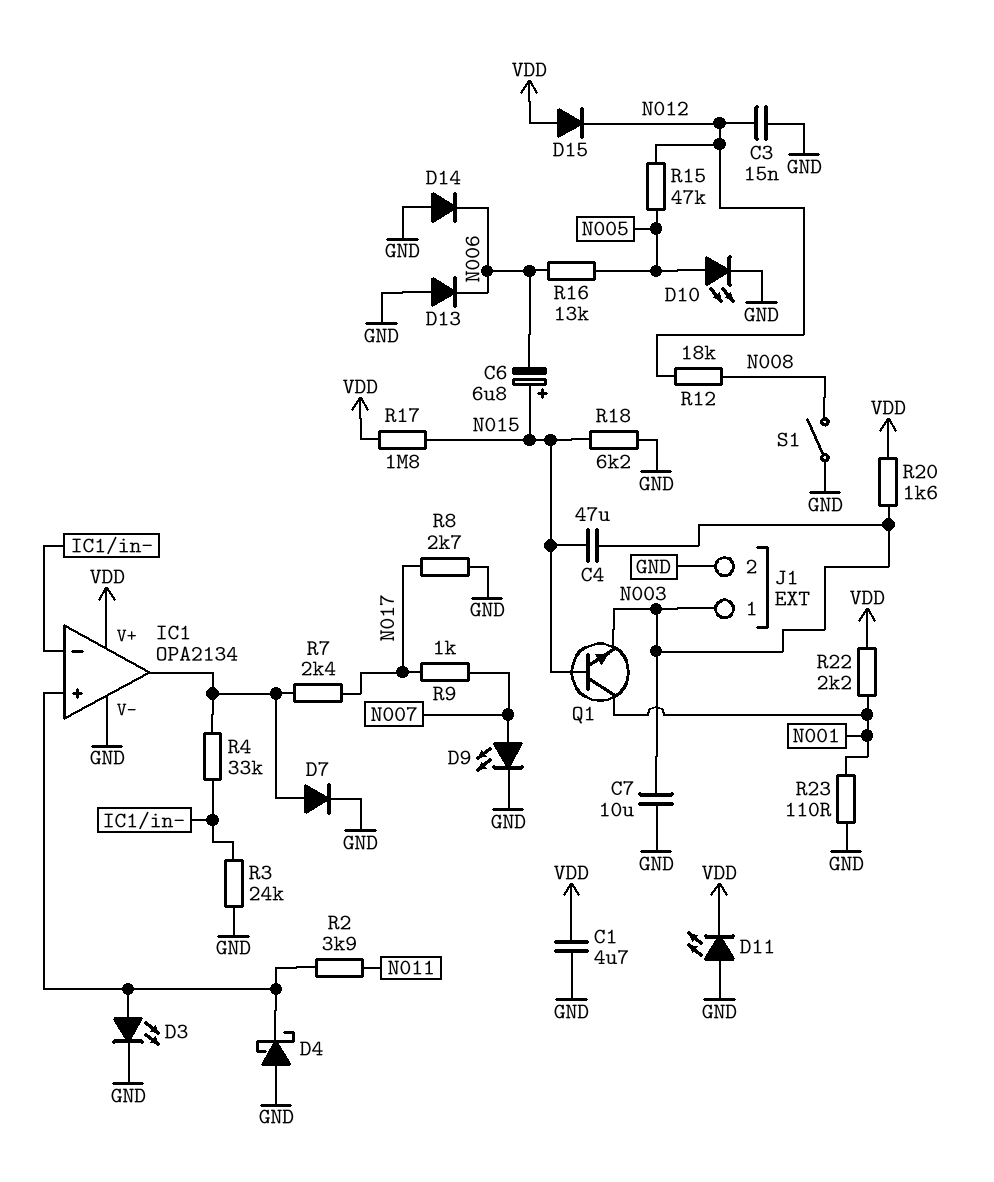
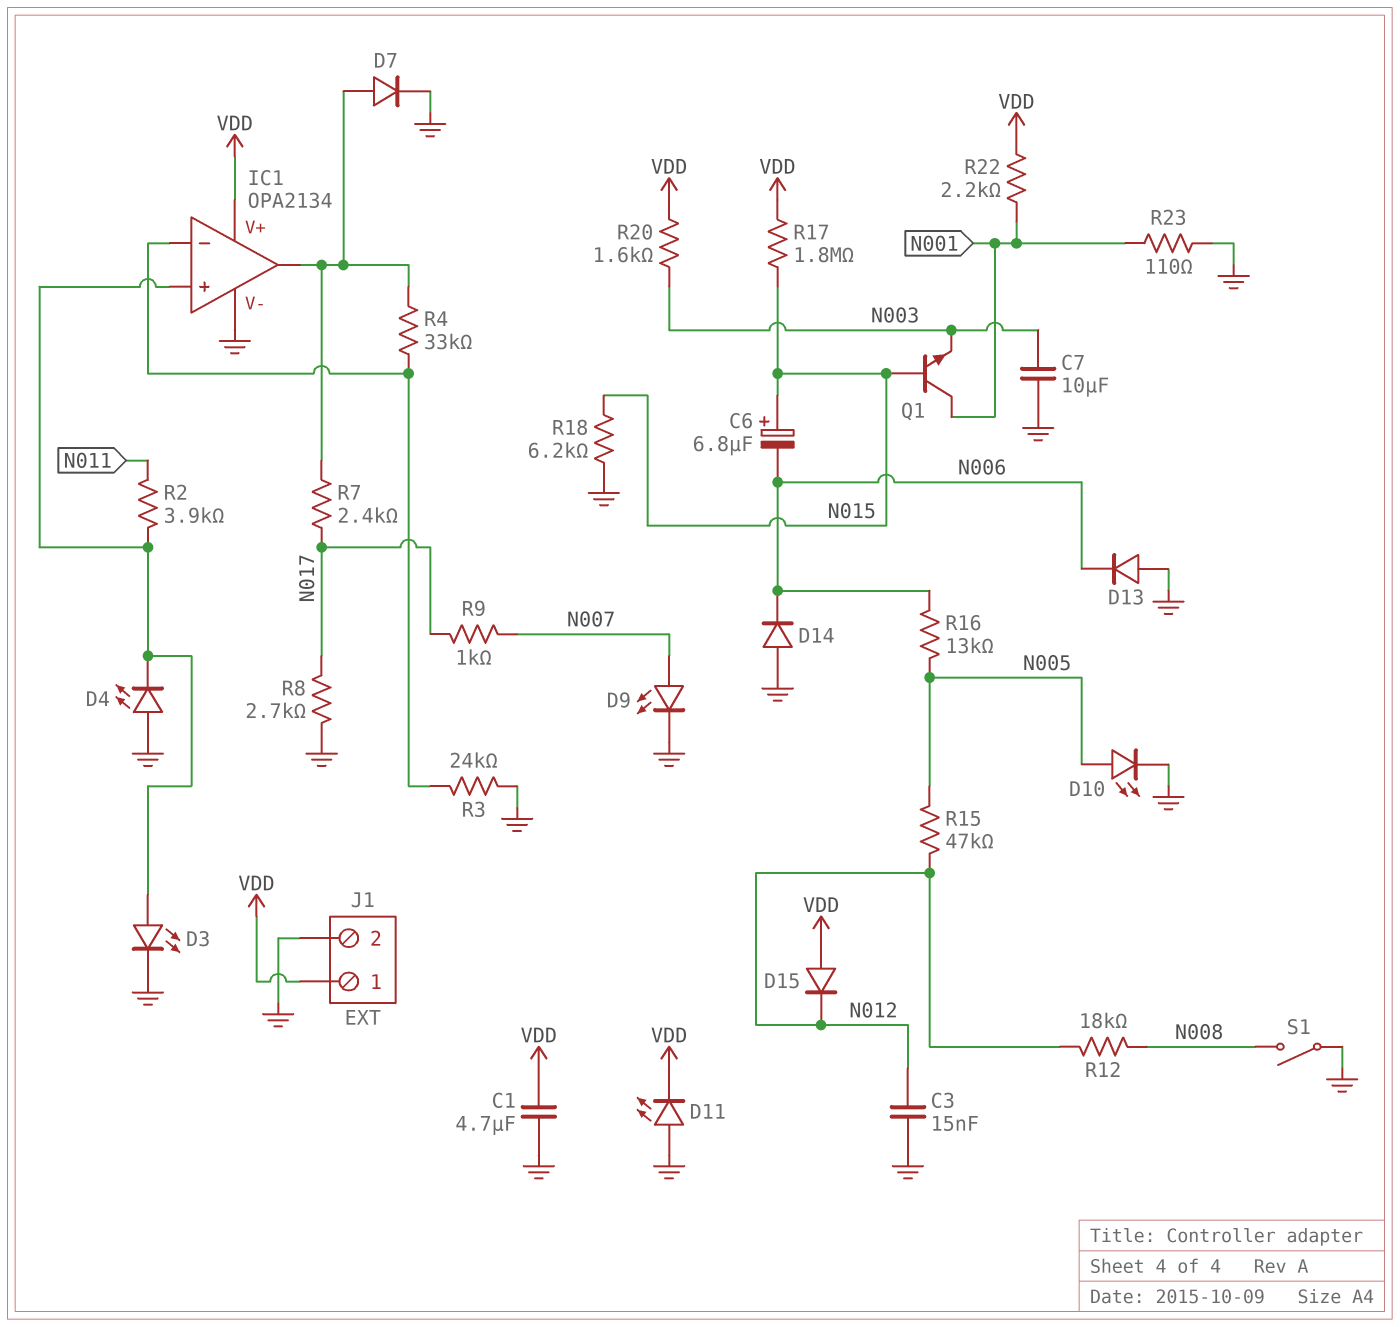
C4: 47uF (N003, N015) -> none
D4: schottky (A GND, K IC1/in+) -> LED (A GND, K IC1/in+)
J1 pin 1: N003 -> VDD

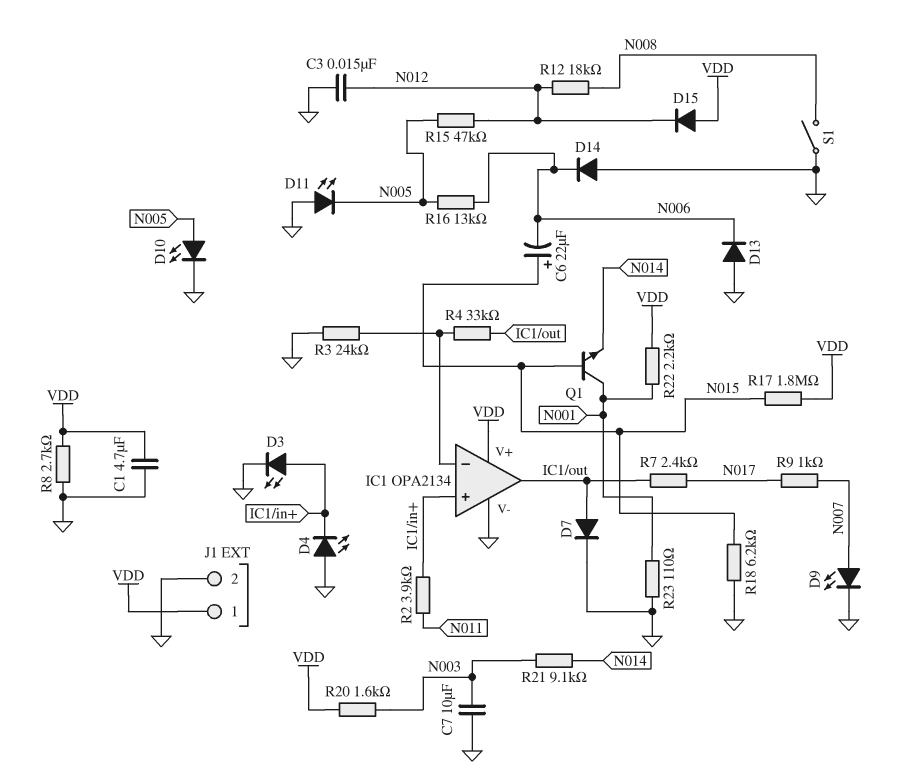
C6: 6.8uF (plus N015, minus N006) -> 22uF (plus N015, minus N006)
D11: LED (A GND, K VDD) -> LED (A GND, K N005)
Q1: NPN (B N015, C N001, E N003) -> NPN (B N015, C N001, E N014)
R8: 2.7k (GND, N017) -> 2.7k (GND, VDD)
R21: none -> 9.1k (N003, N014)

